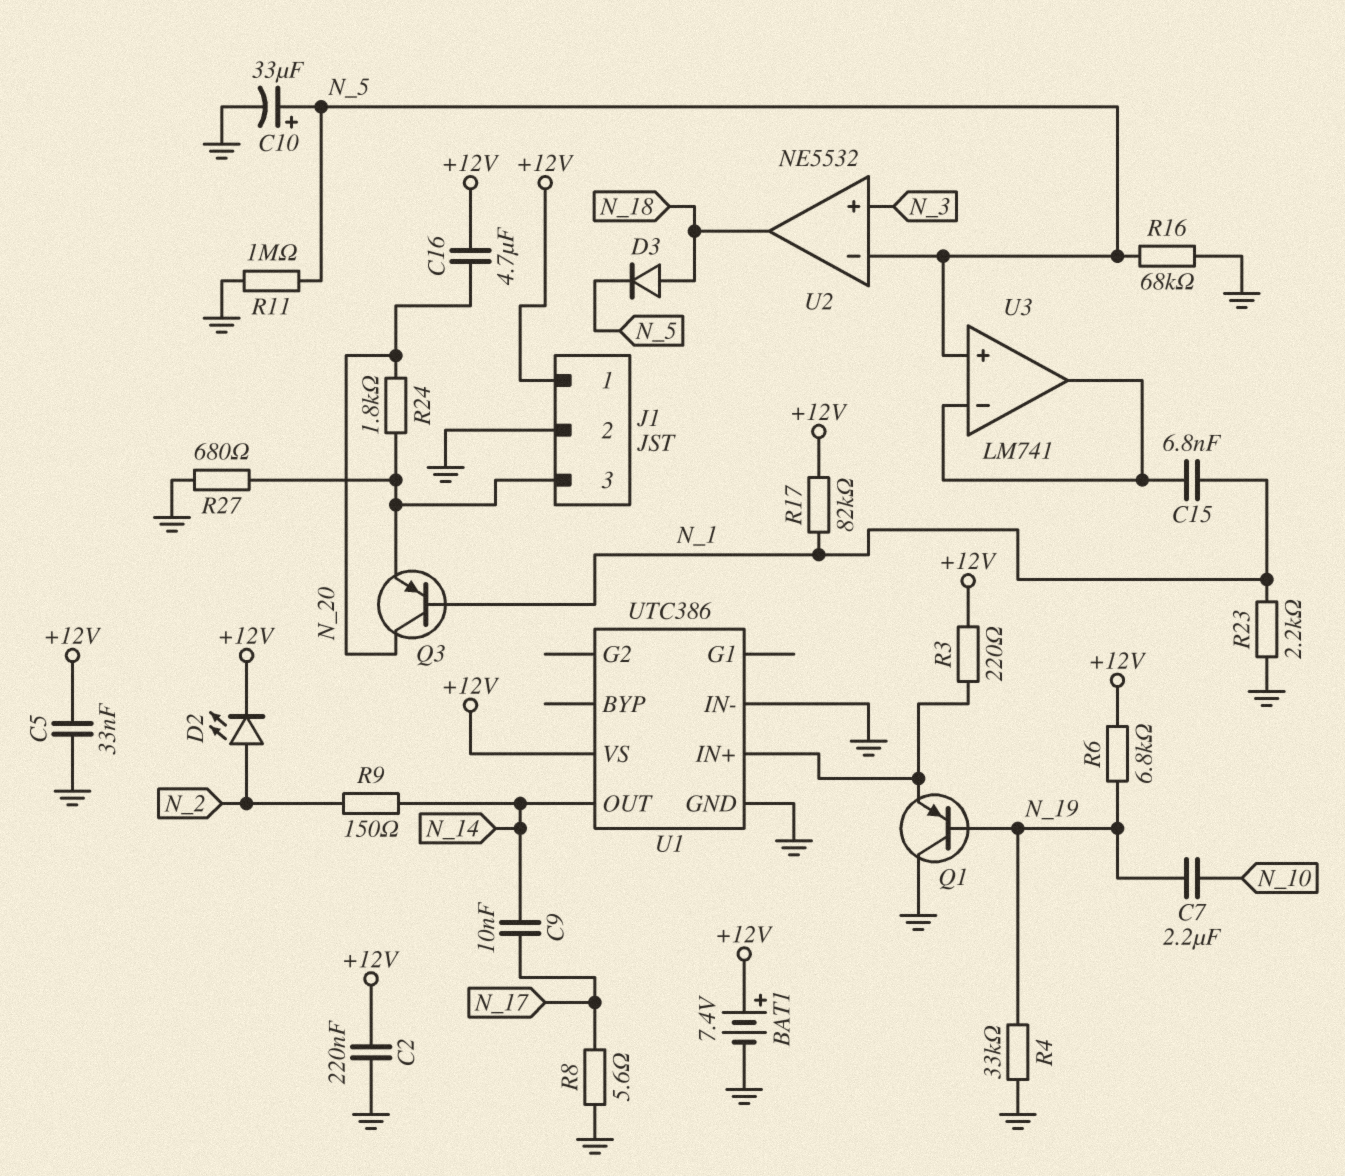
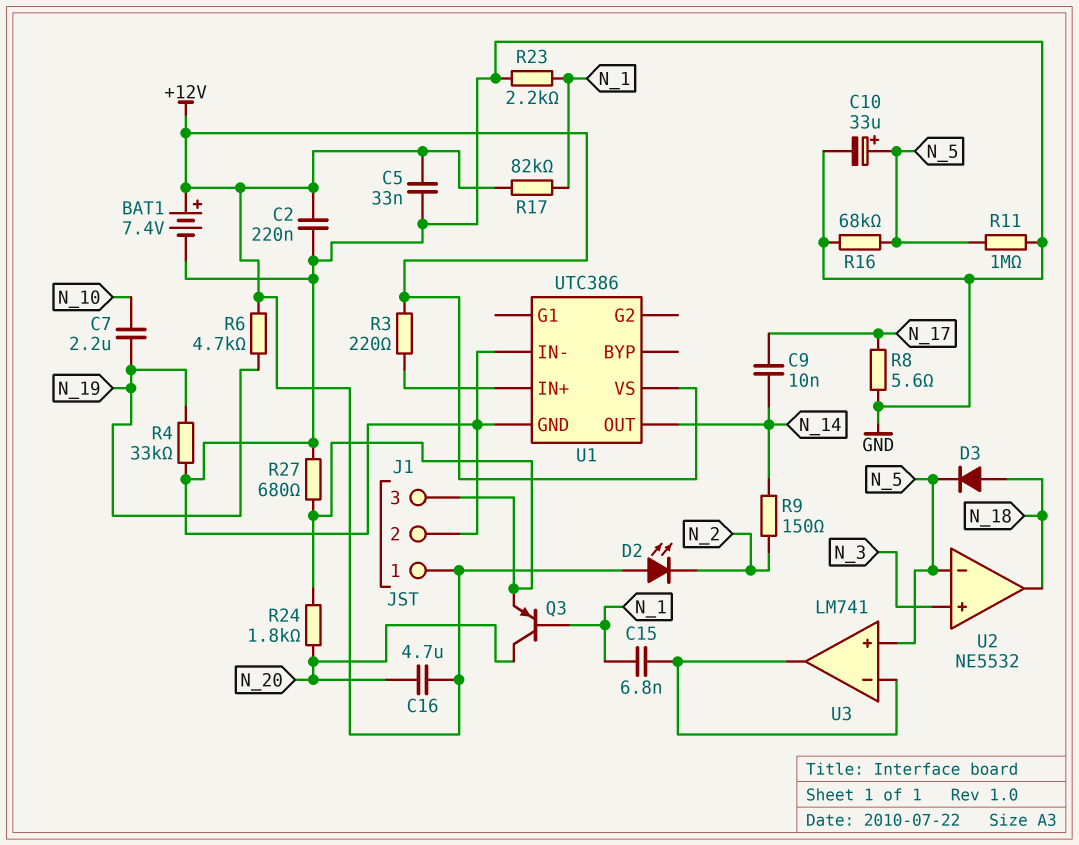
D2: LED (A N_2, K +12V) -> LED (A +12V, K N_2)
Q1: PNP (B N_19, C GND, E U1/IN+) -> none
R6: 6.8k (+12V, N_19) -> 4.7k (+12V, N_19)

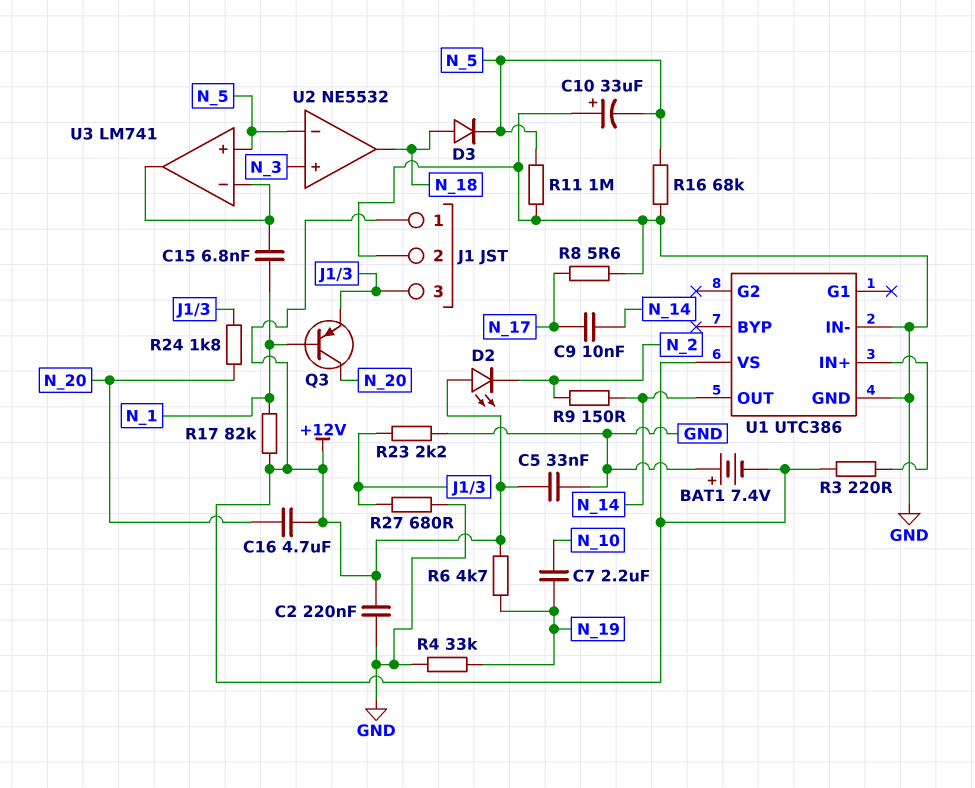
BAT1: 7.4V (plus +12V, minus GND) -> 7.4V (plus GND, minus +12V)
C10: 33uF (plus N_5, minus GND) -> 33uF (plus GND, minus N_5)
R23: 2.2k (GND, N_1) -> 2.2k (GND, J1/3)

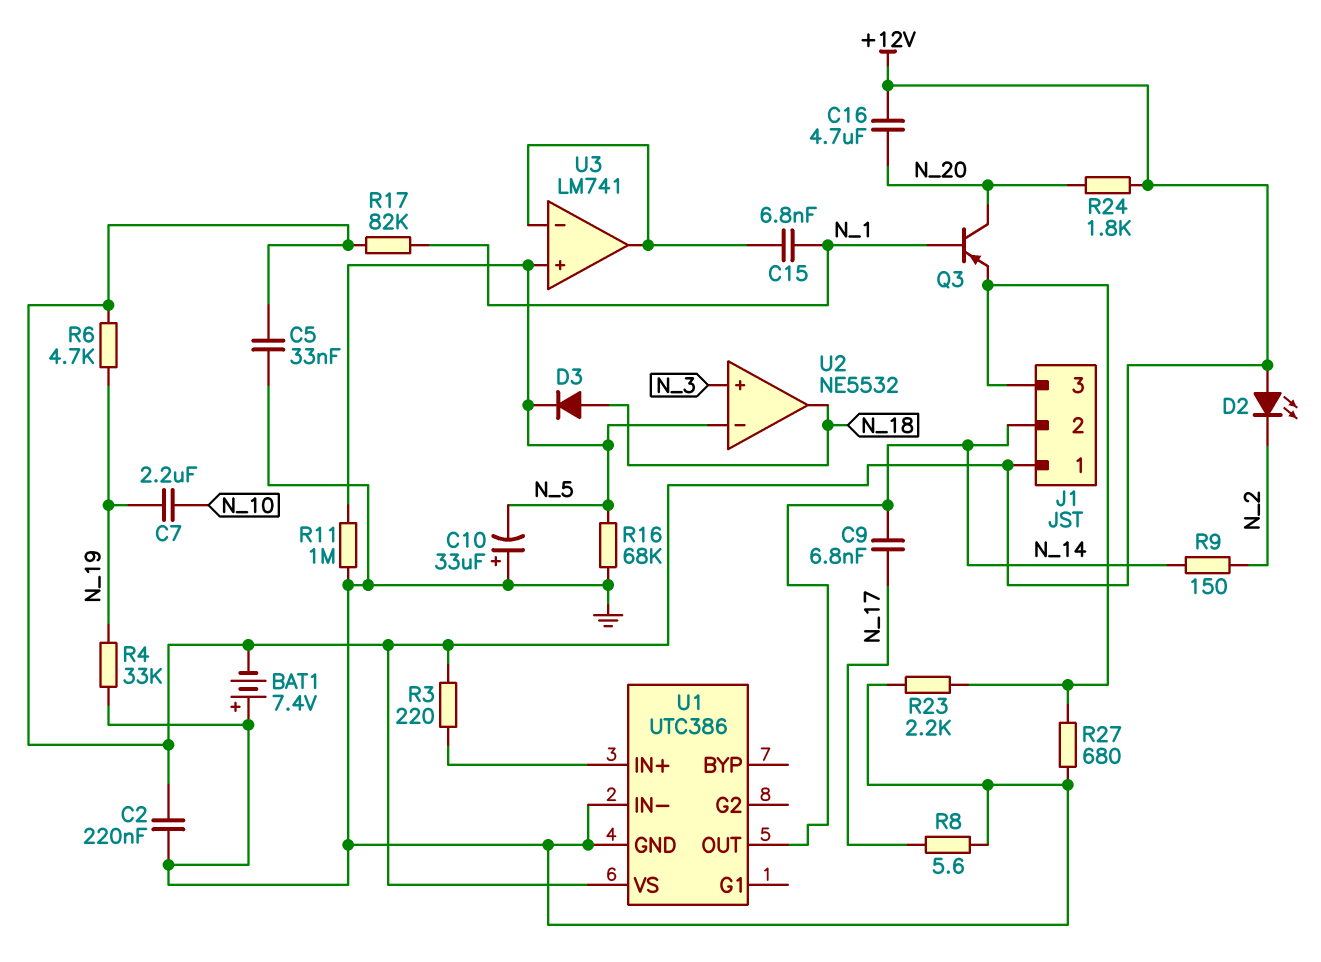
C9: 10nF (N_14, N_17) -> 6.8nF (N_14, N_17)
J1 pin 2: GND -> N_14
R24: 1.8k (J1/3, N_20) -> 1.8k (+12V, N_20)

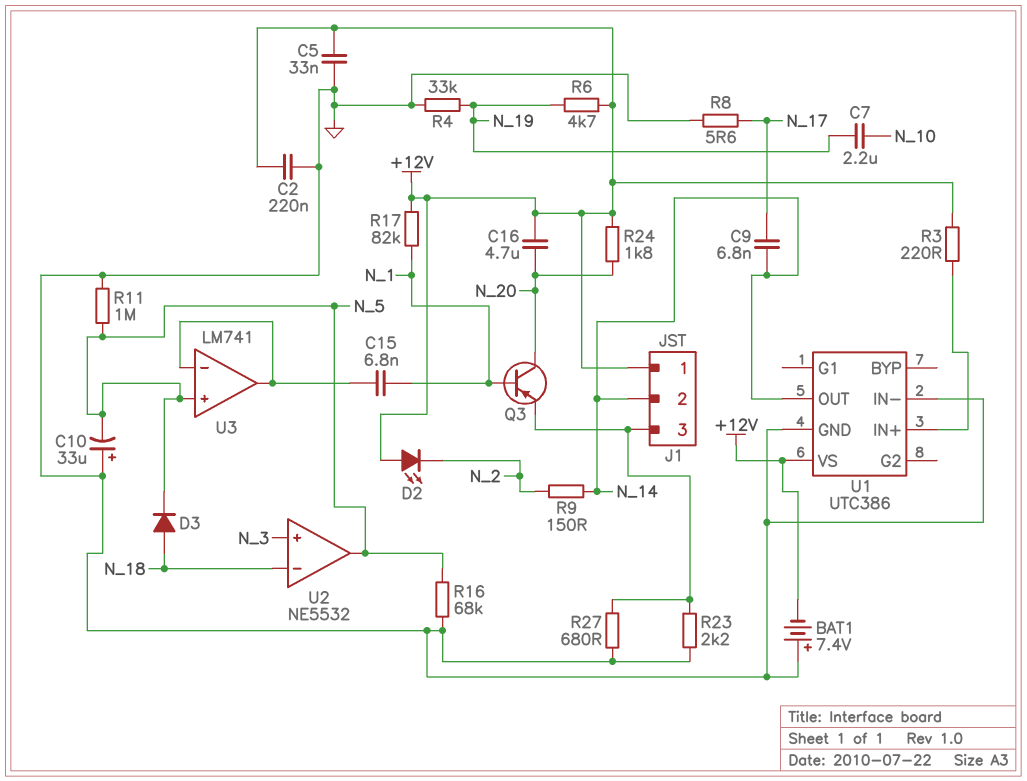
U2 pin in-: N_5 -> N_18
U2 pin out: N_18 -> N_5

